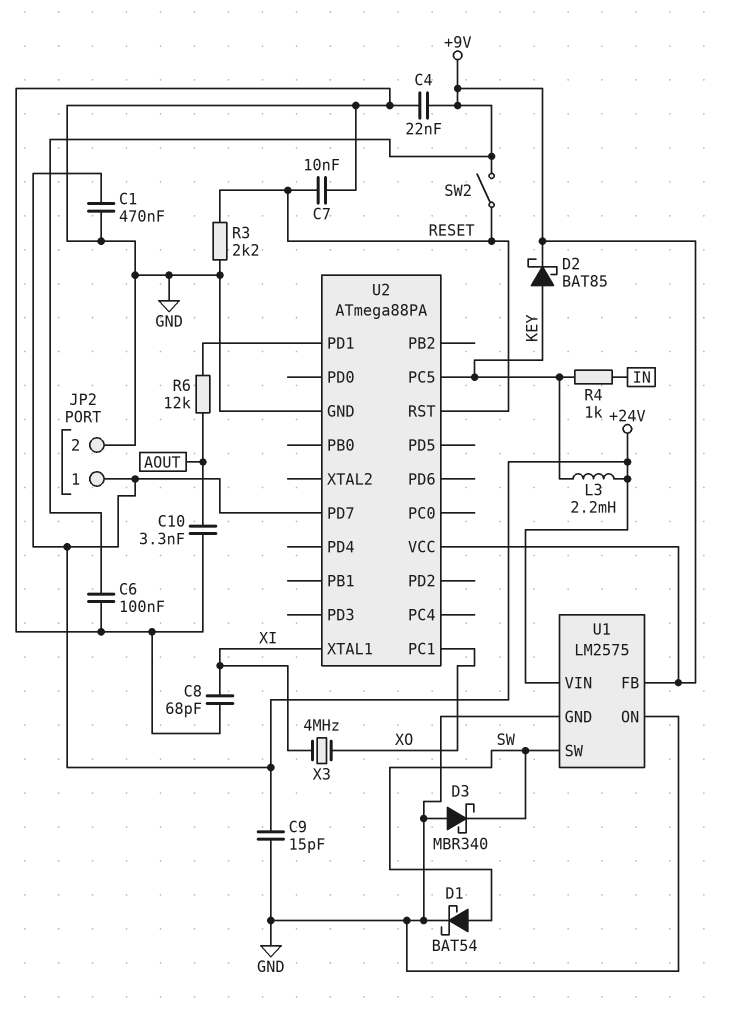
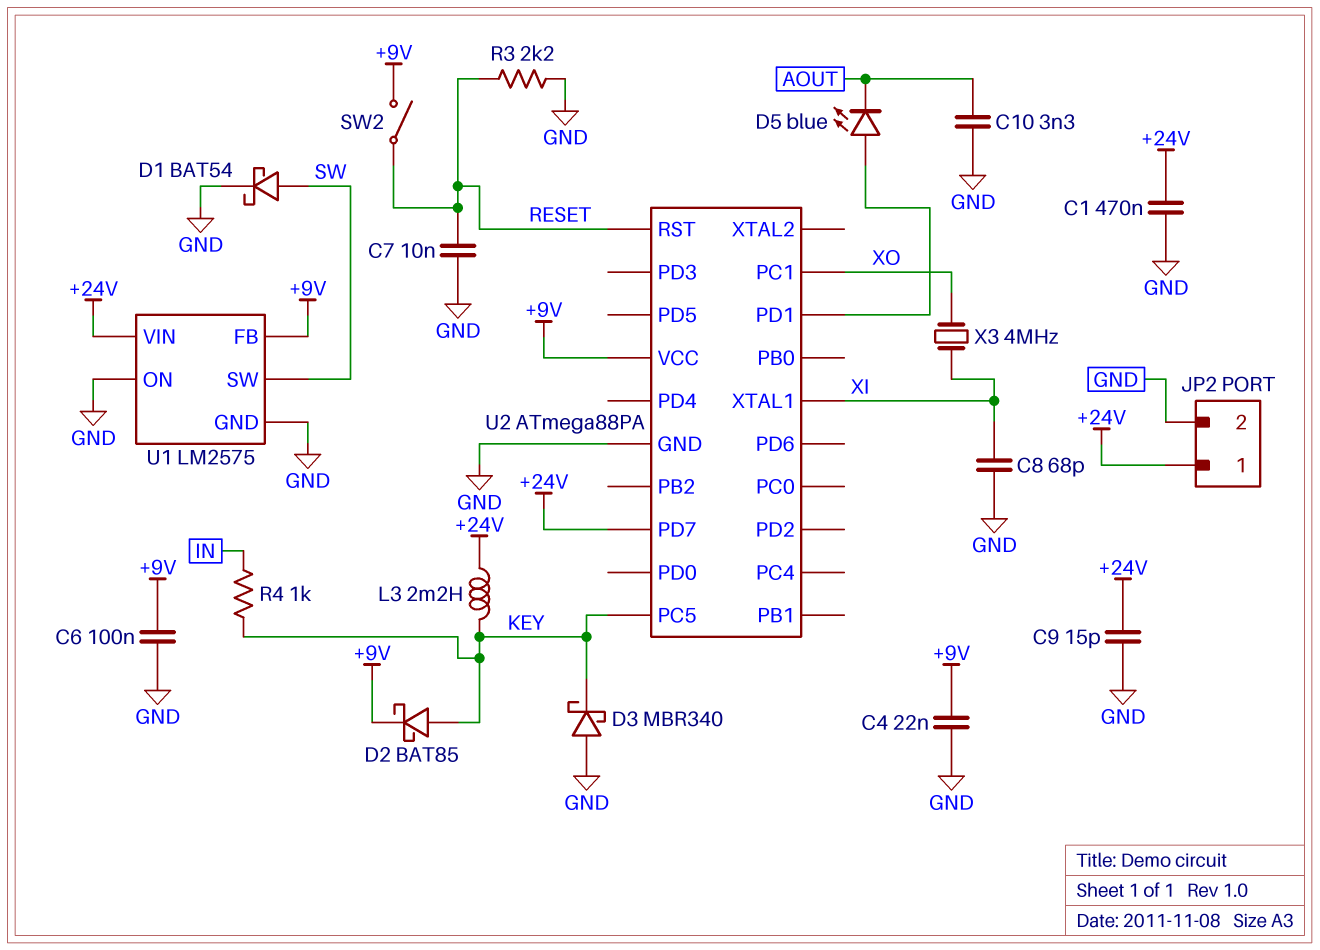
D3: schottky MBR340 (A GND, K SW) -> schottky MBR340 (A GND, K KEY)
D5: none -> LED blue (A U2/PD1, K AOUT)
R6: 12k (AOUT, U2/PD1) -> none

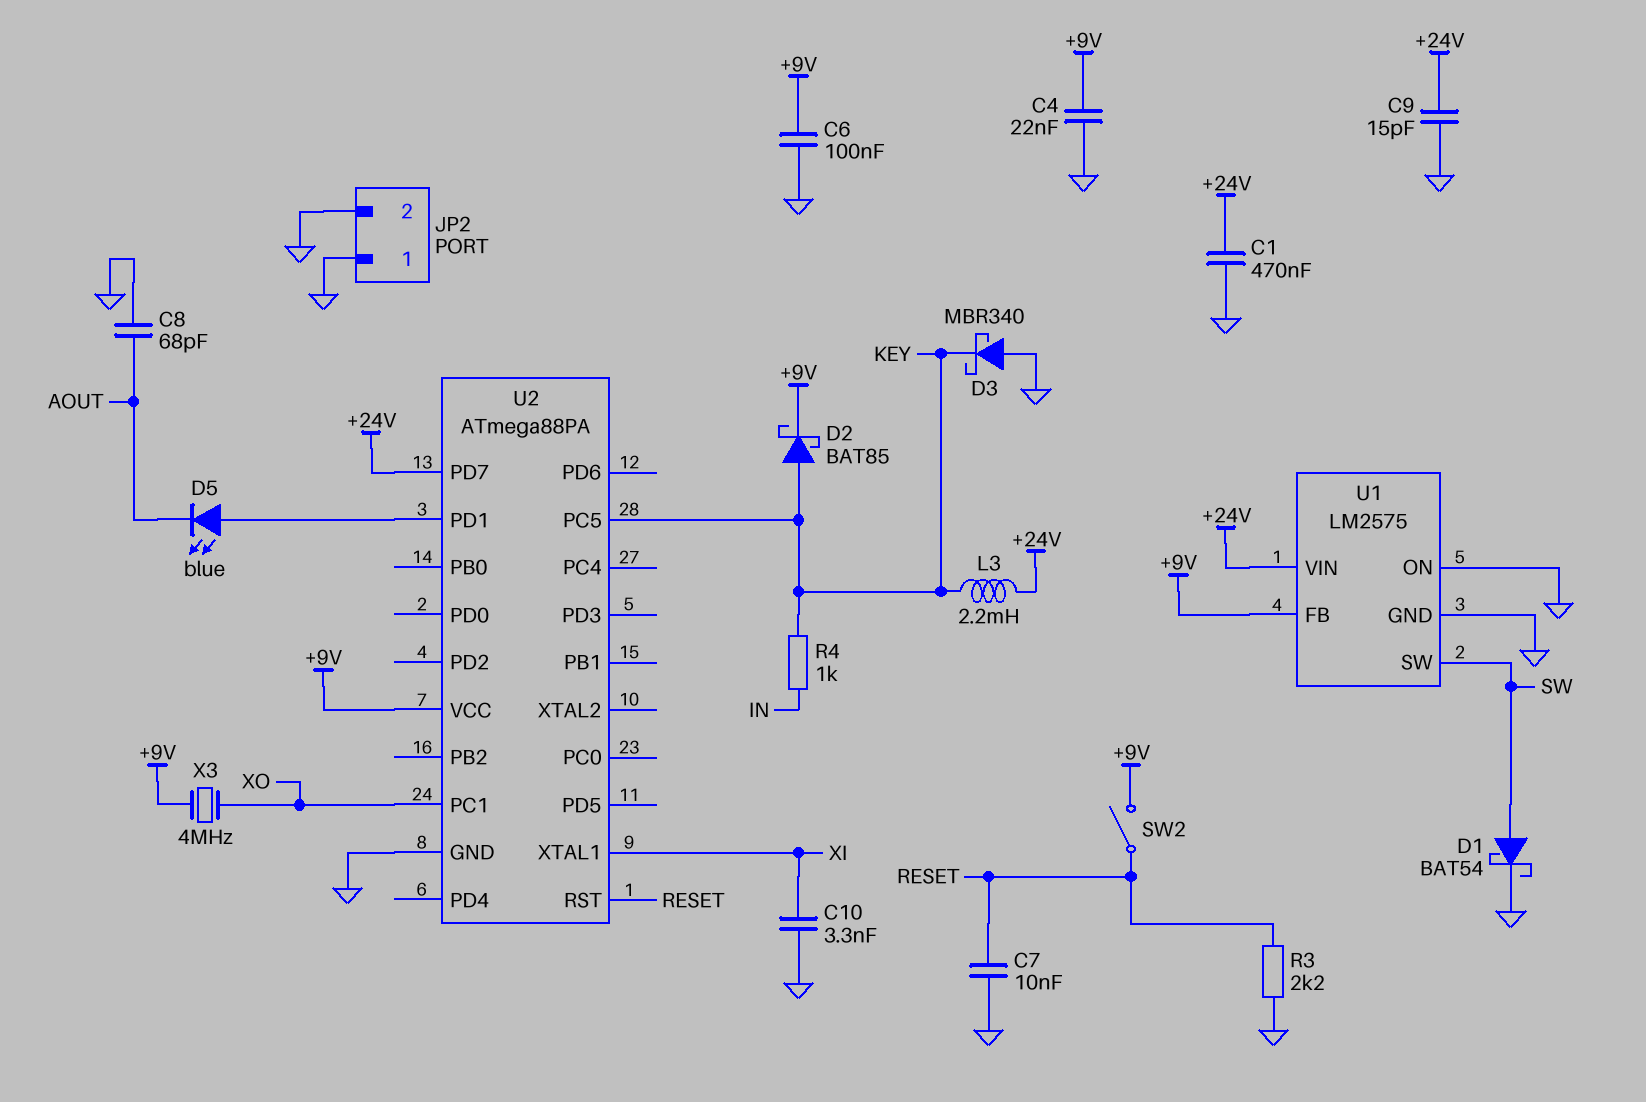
C8: 68pF (GND, XI) -> 68pF (AOUT, GND)
C10: 3.3nF (AOUT, GND) -> 3.3nF (GND, XI)
JP2 pin 1: +24V -> GND
X3: 4MHz (XI, XO) -> 4MHz (+9V, XO)

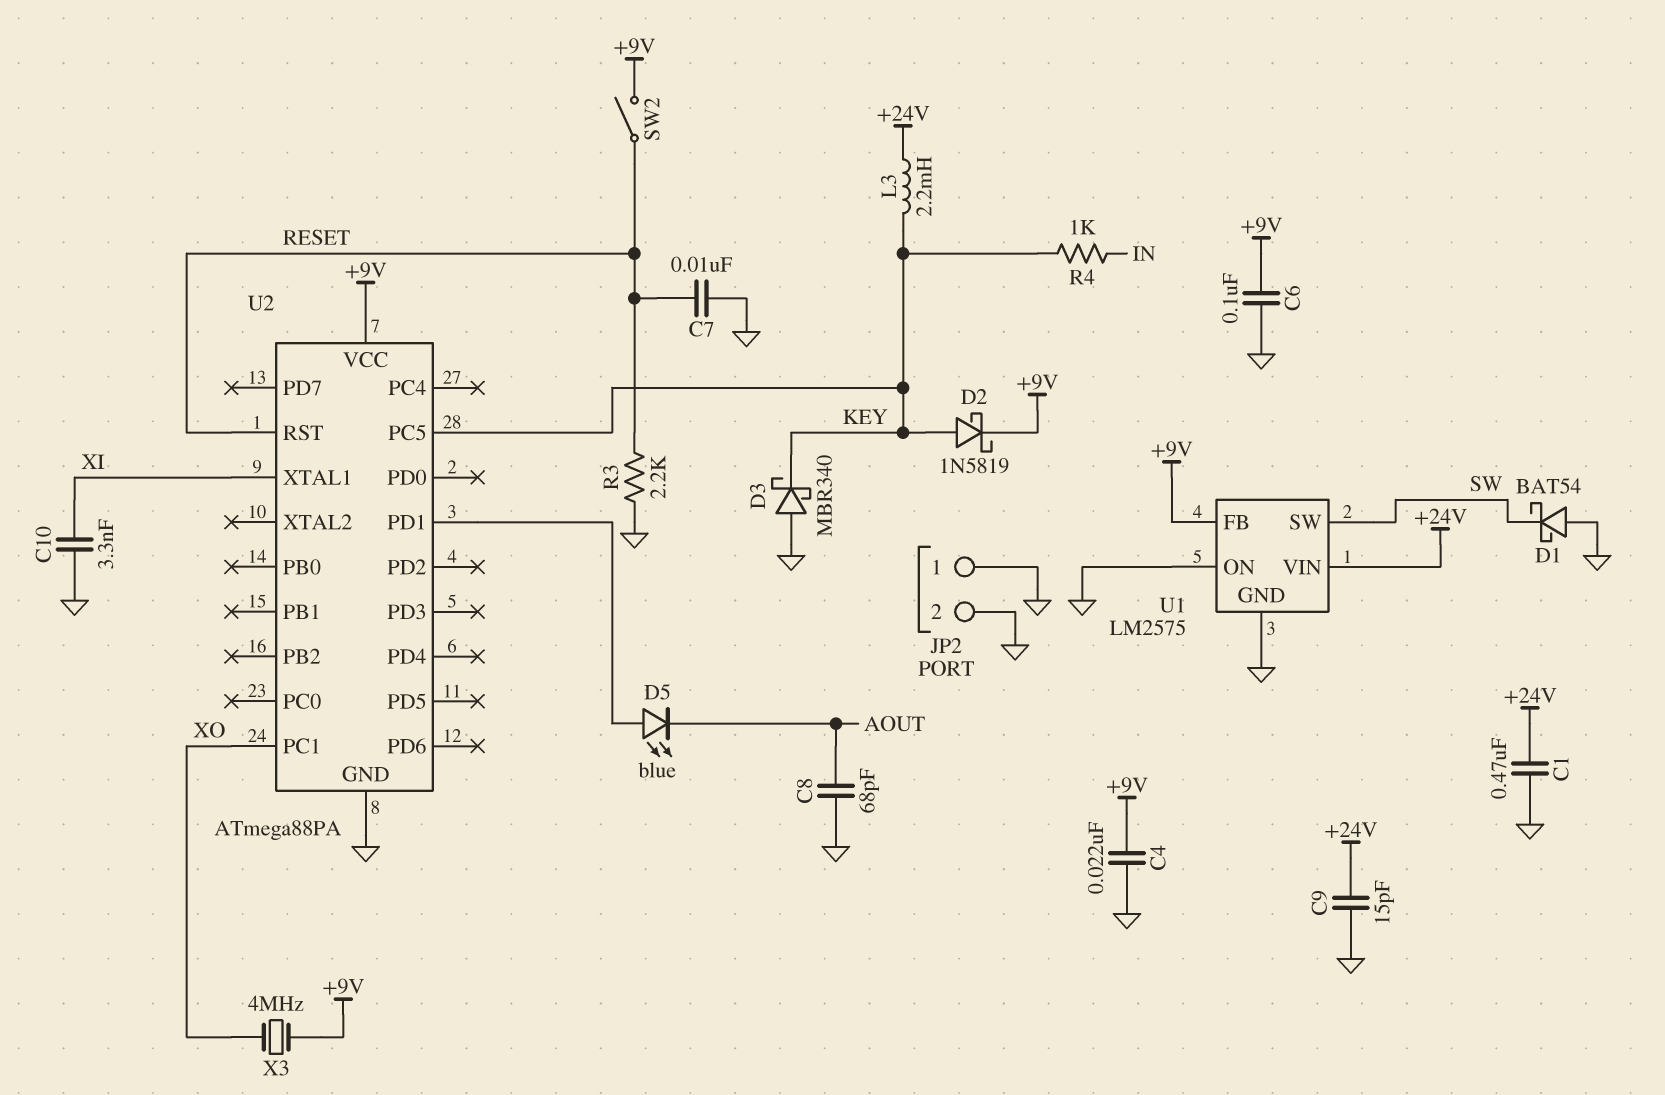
D1: schottky BAT54 (A SW, K GND) -> schottky BAT54 (A GND, K SW)
D2: schottky BAT85 (A KEY, K +9V) -> schottky 1N5819 (A KEY, K +9V)
U2 pin PD7: +24V -> none

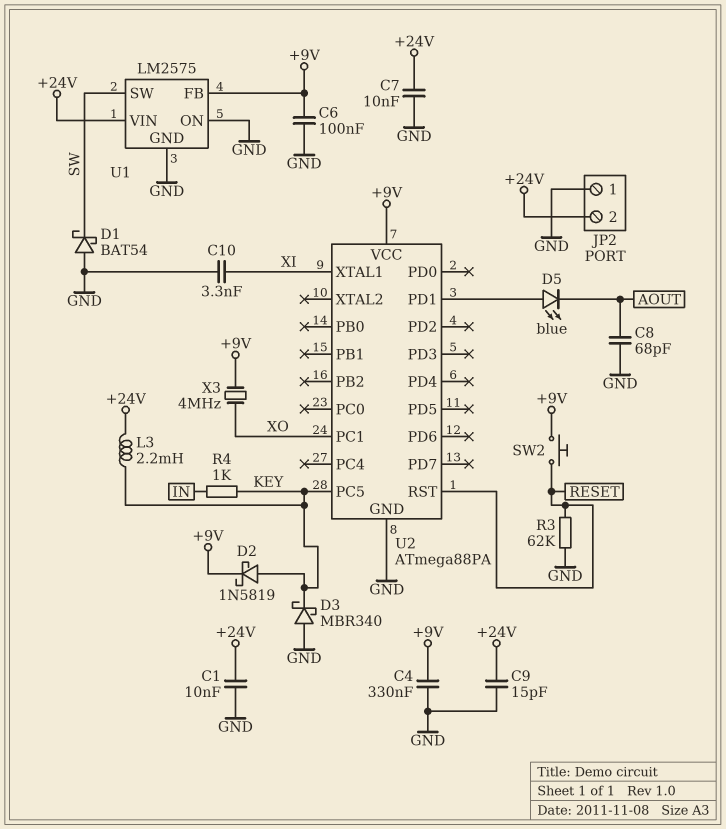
C1: 470nF (+24V, GND) -> 10nF (+24V, GND)
C4: 22nF (+9V, GND) -> 330nF (+9V, GND)
C7: 10nF (GND, RESET) -> 10nF (+24V, GND)
JP2 pin 2: GND -> +24V
R3: 2.2k (GND, RESET) -> 62k (GND, RESET)
SW2: switch (+9V, RESET) -> button (+9V, RESET)

